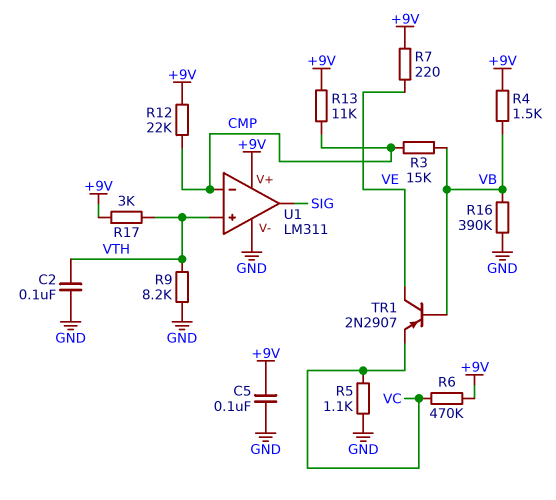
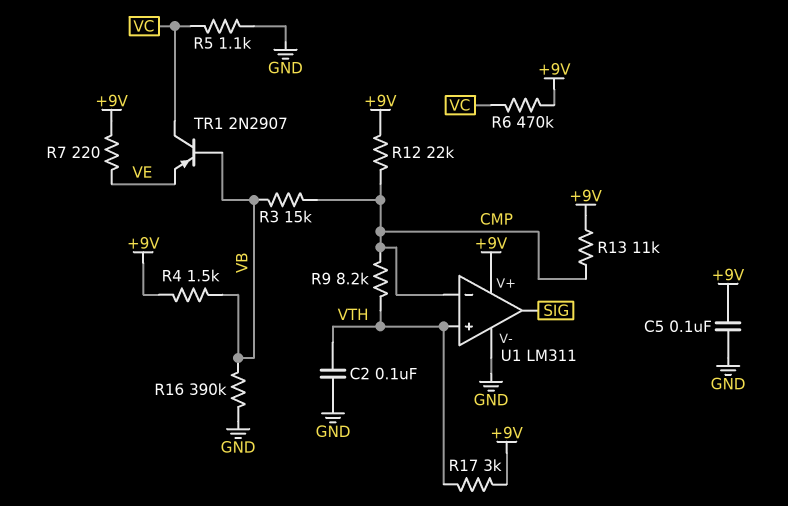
R9: 8.2k (GND, VTH) -> 8.2k (CMP, VTH)
TR1: PNP 2N2907 (B VB, C VE, E VC) -> PNP 2N2907 (B VB, C VC, E VE)

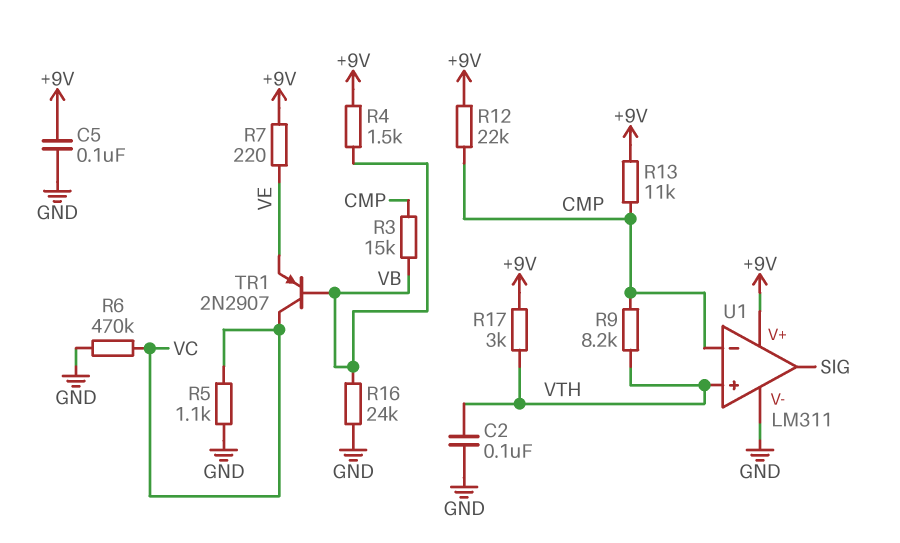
R6: 470k (+9V, VC) -> 470k (GND, VC)
R16: 390k (GND, VB) -> 24k (GND, VB)

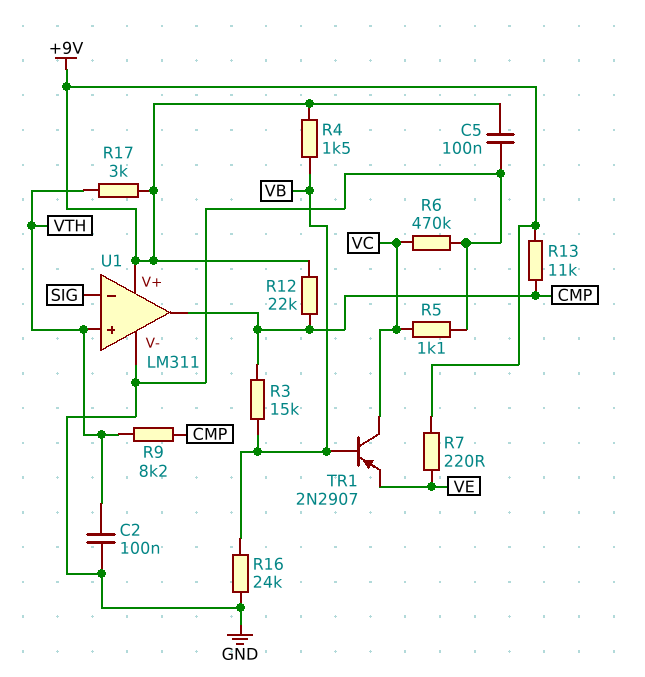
U1 pin in-: CMP -> SIG
U1 pin out: SIG -> CMP

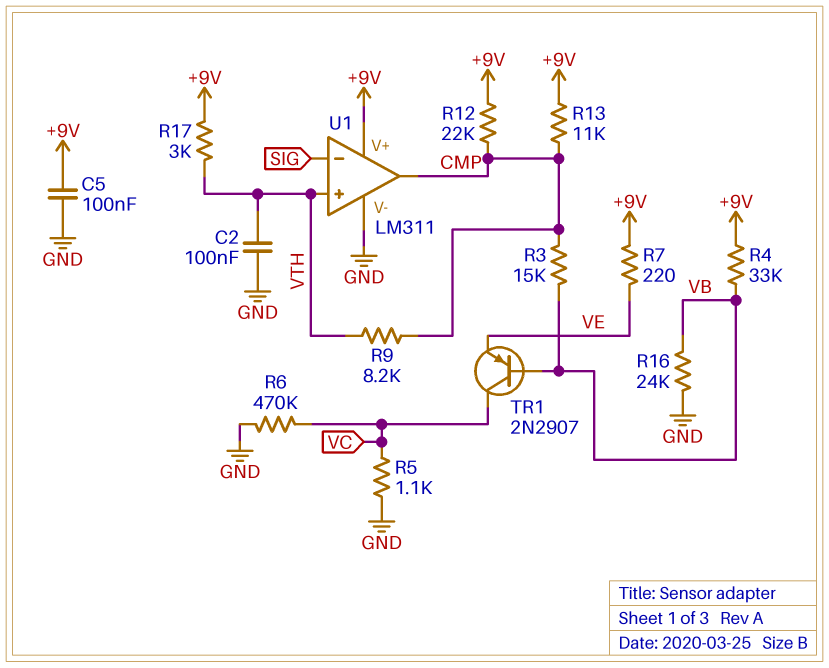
R4: 1.5k (+9V, VB) -> 33k (+9V, VB)

